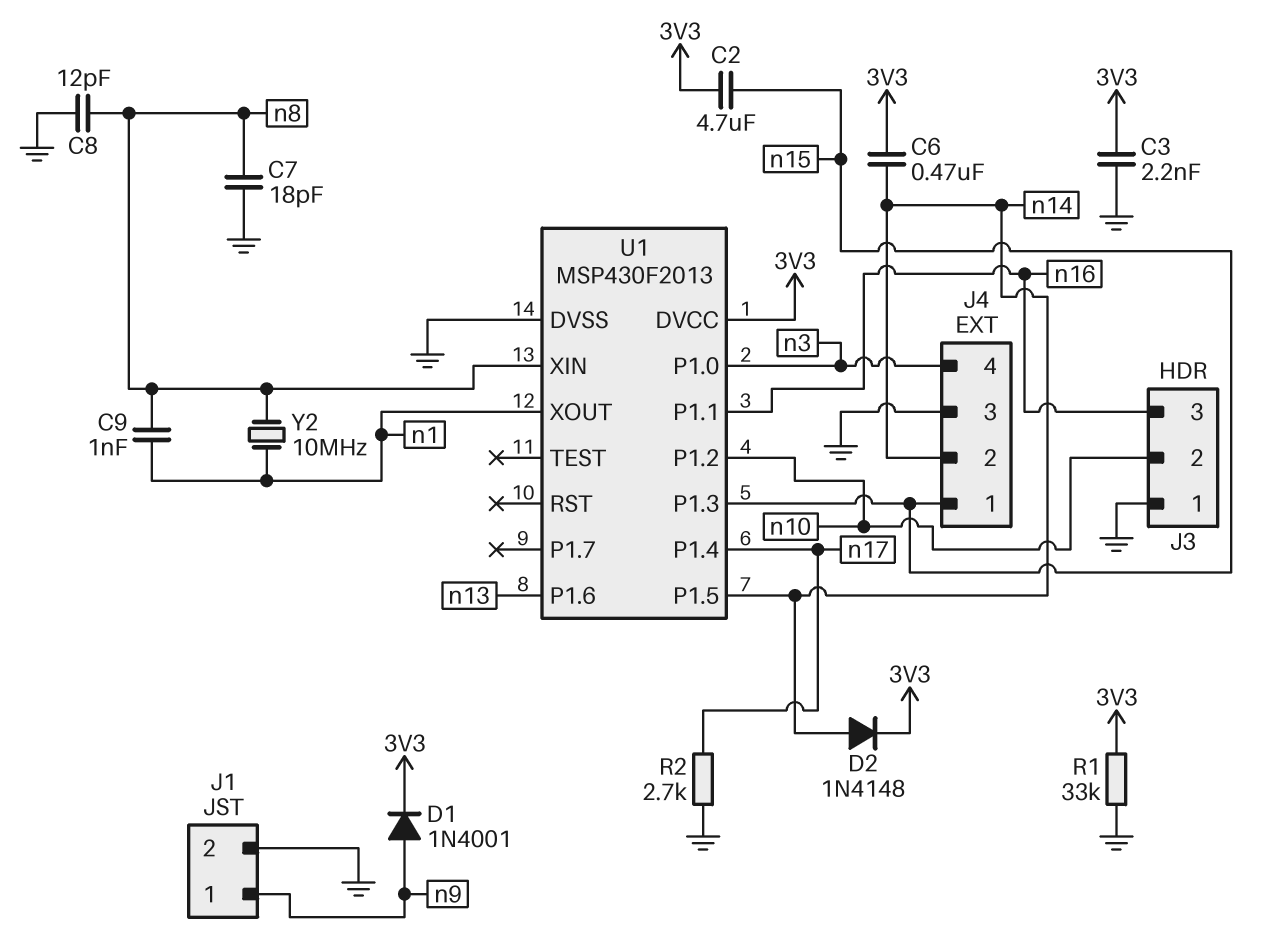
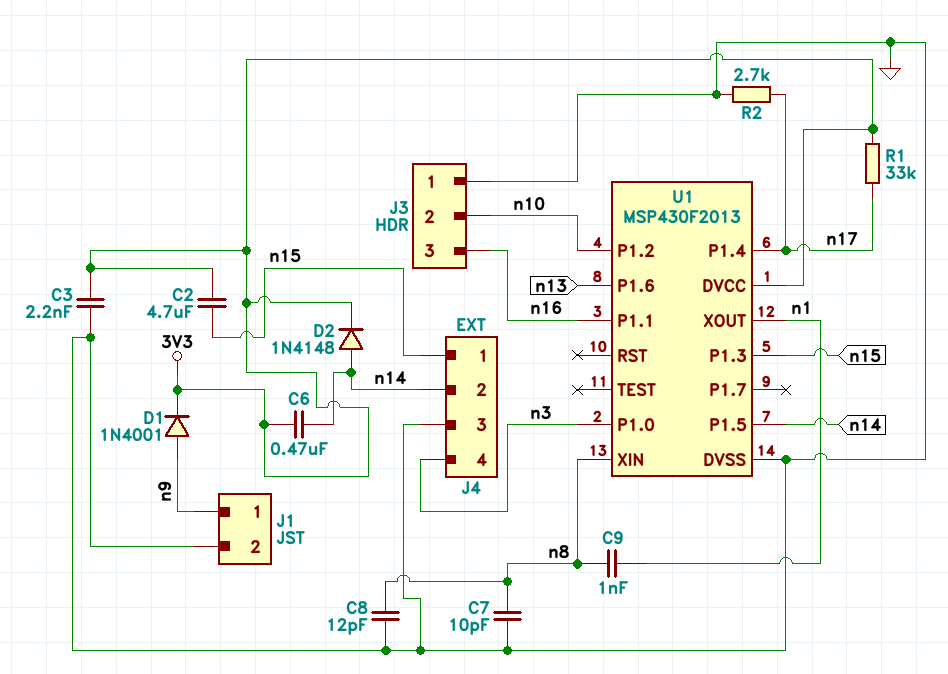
C7: 18pF (GND, n8) -> 10pF (GND, n8)
R1: 33k (3V3, GND) -> 33k (3V3, n17)
Y2: 10MHz (n1, n8) -> none

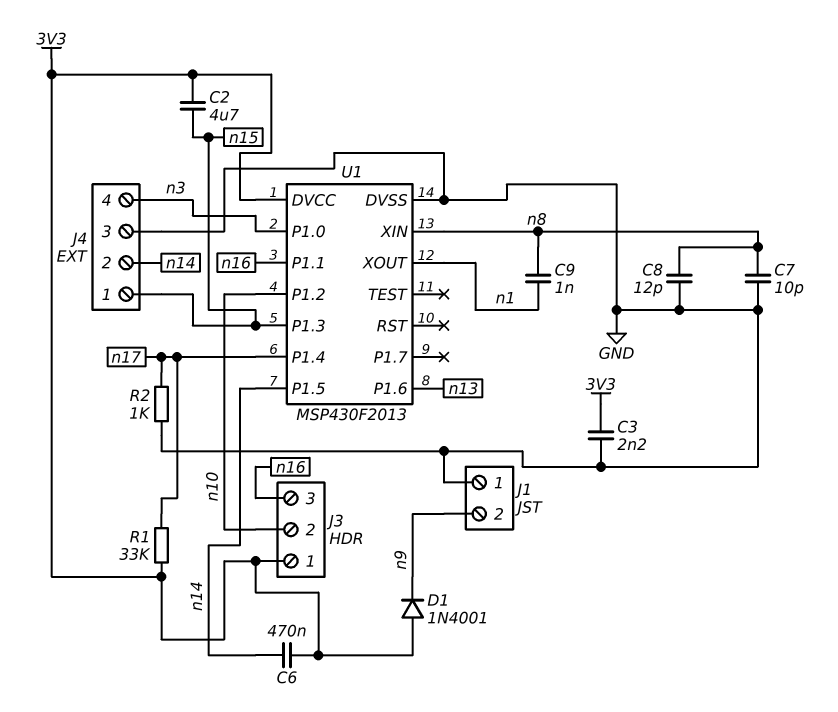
D1: diode 1N4001 (A n9, K 3V3) -> diode 1N4001 (A 3V3, K n9)
D2: diode 1N4148 (A n14, K 3V3) -> none
J1 pin 1: n9 -> GND
J1 pin 2: GND -> n9
J3 pin 1: GND -> 3V3
R2: 2.7k (GND, n17) -> 1k (GND, n17)

